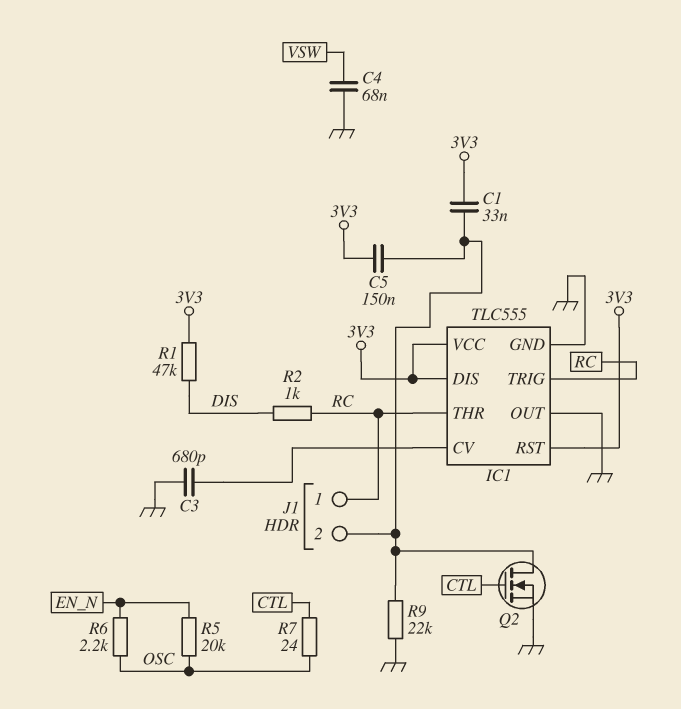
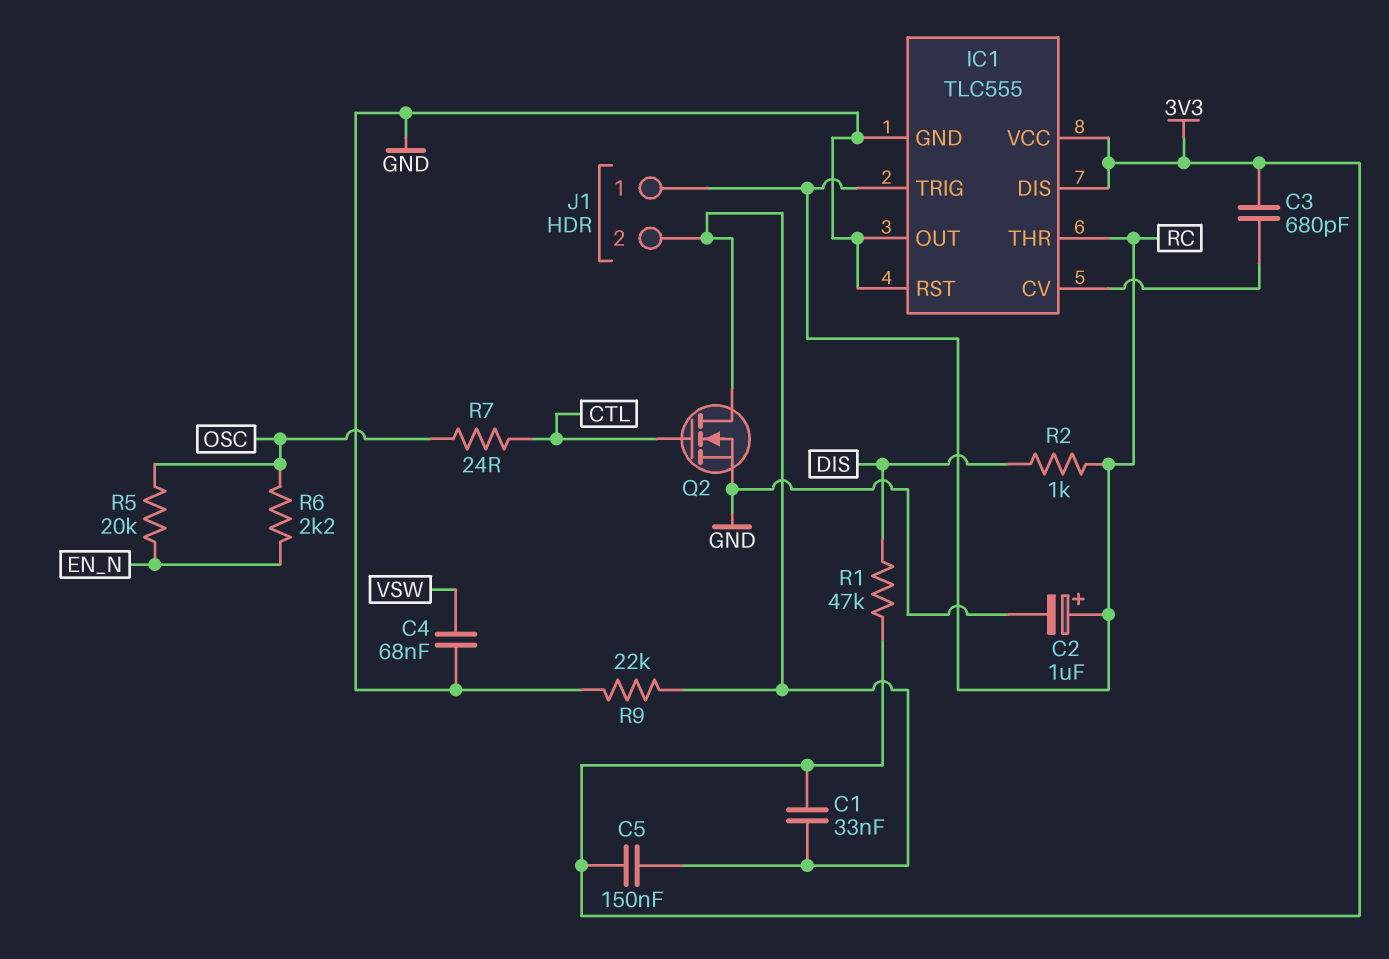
C2: none -> 1uF (plus RC, minus GND)
C3: 680pF (GND, IC1/CV) -> 680pF (3V3, IC1/CV)
IC1 pin RST: 3V3 -> GND

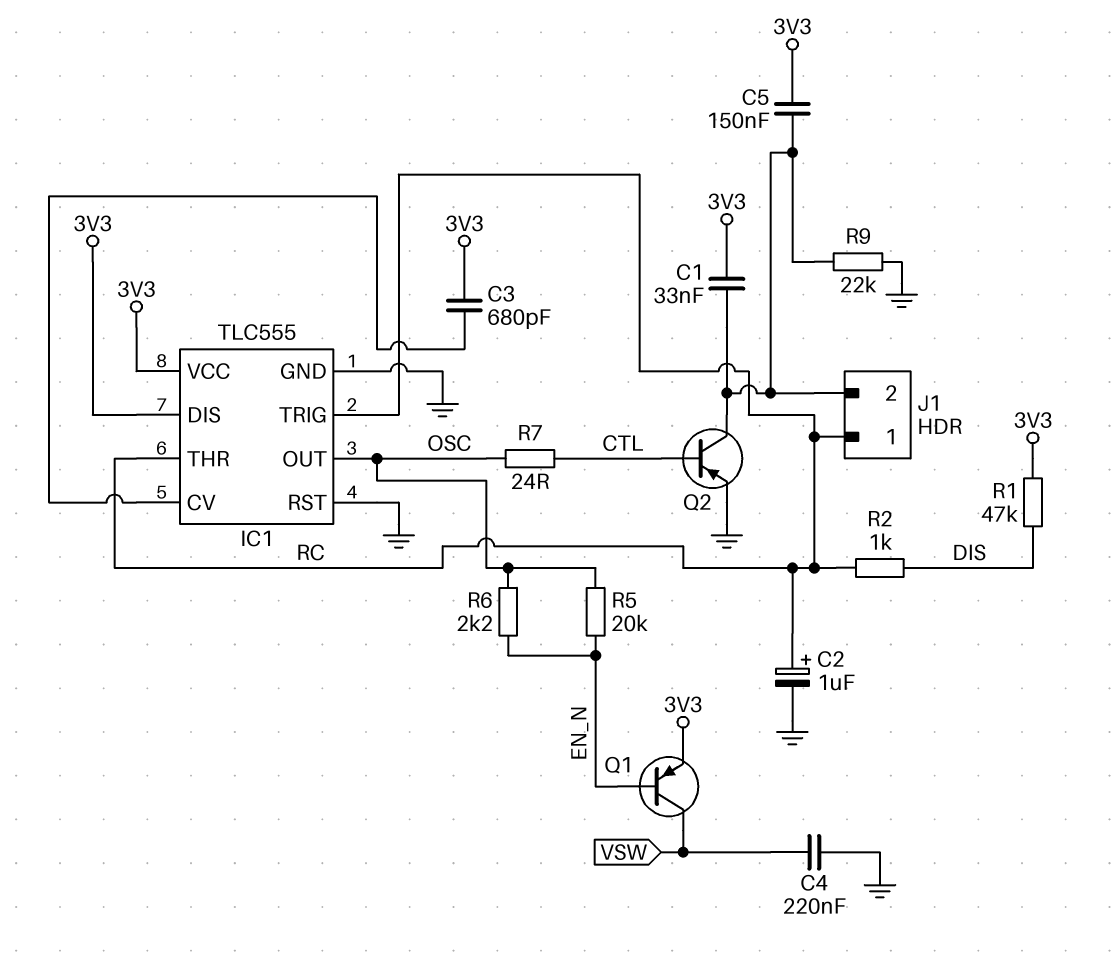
C4: 68nF (GND, VSW) -> 220nF (GND, VSW)
IC1 pin OUT: GND -> OSC
Q1: none -> PNP (B EN_N, C VSW, E 3V3)
Q2: NMOS (G CTL, D J1/2, S GND) -> PNP (B CTL, C J1/2, E GND)

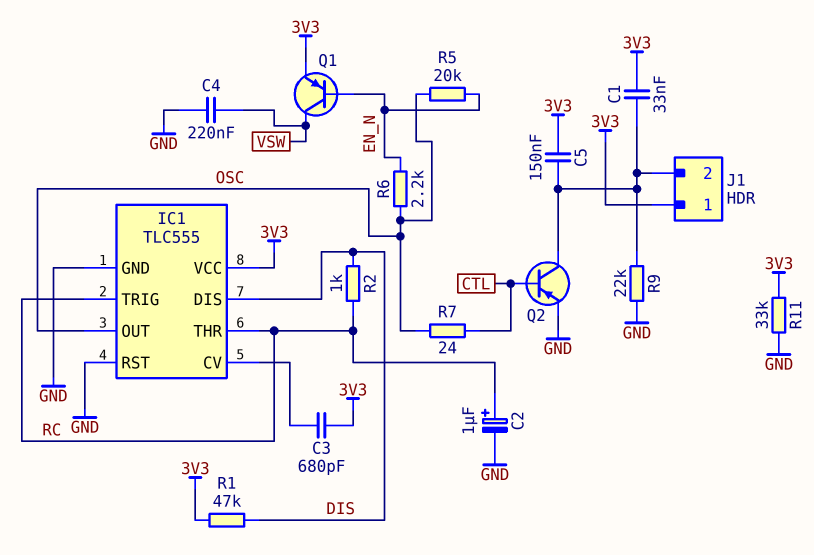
IC1 pin DIS: 3V3 -> DIS
J1 pin 1: RC -> 3V3
R11: none -> 33k (3V3, GND)

